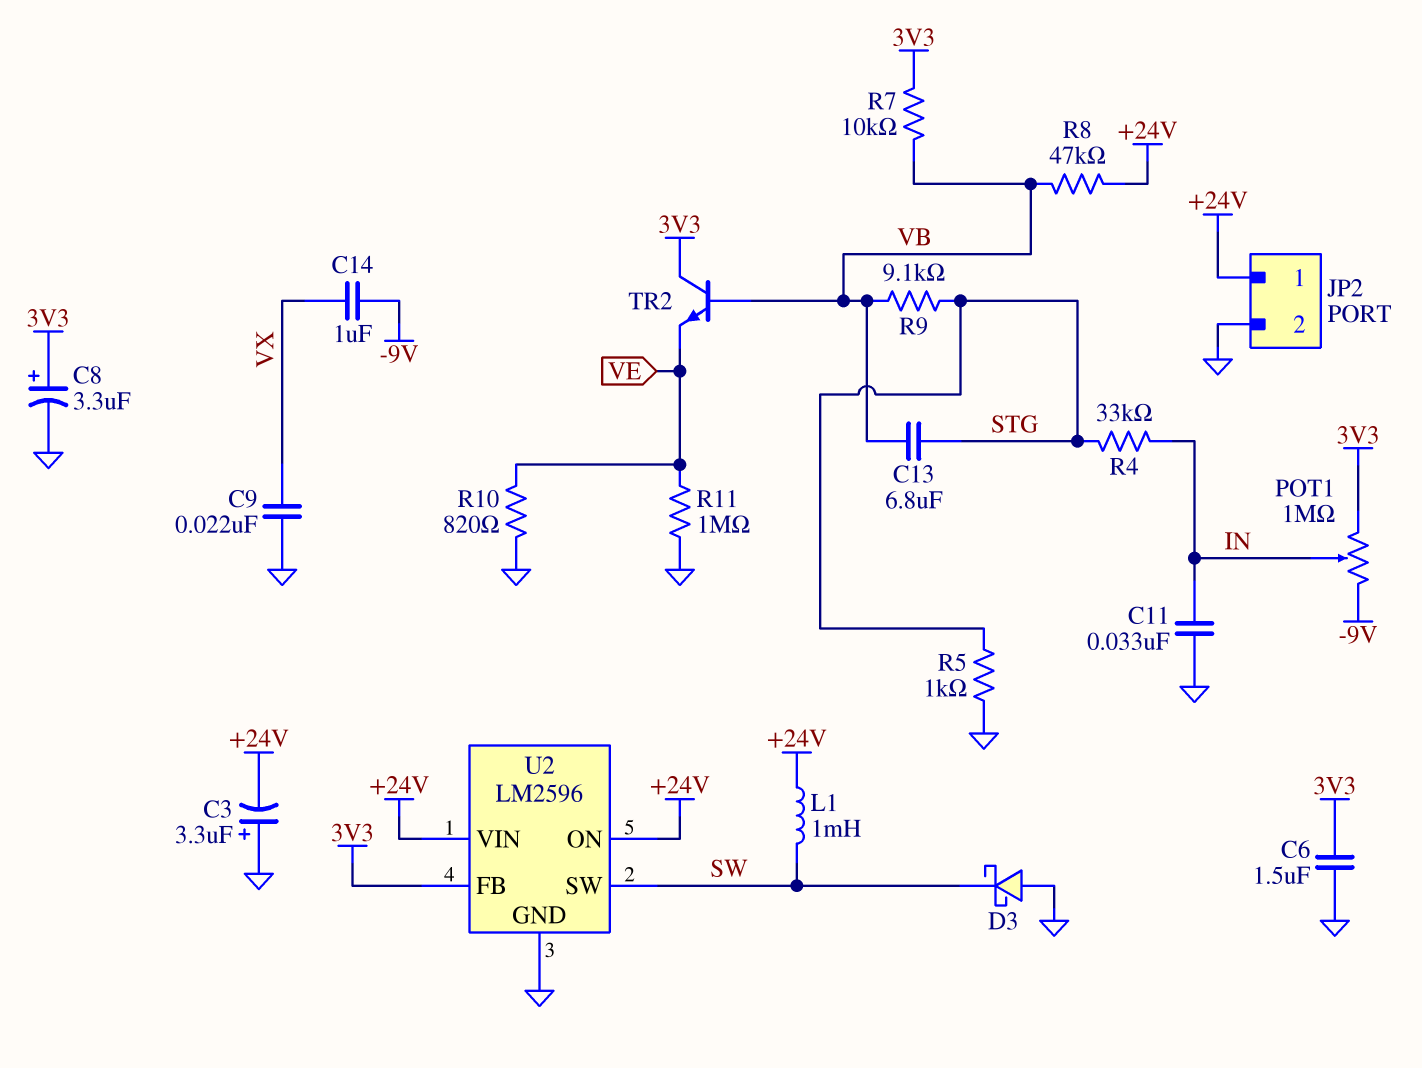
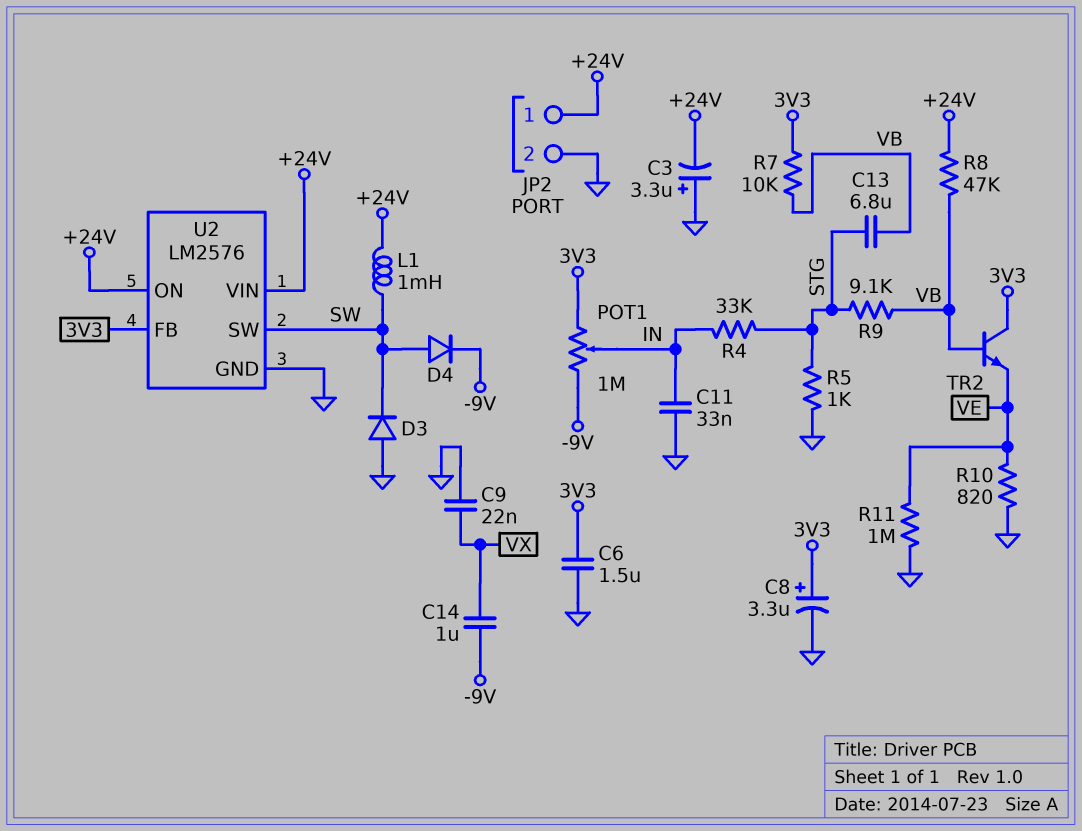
D3: schottky (A GND, K SW) -> diode (A GND, K SW)
D4: none -> diode (A SW, K -9V)
U2: LM2596 -> LM2576

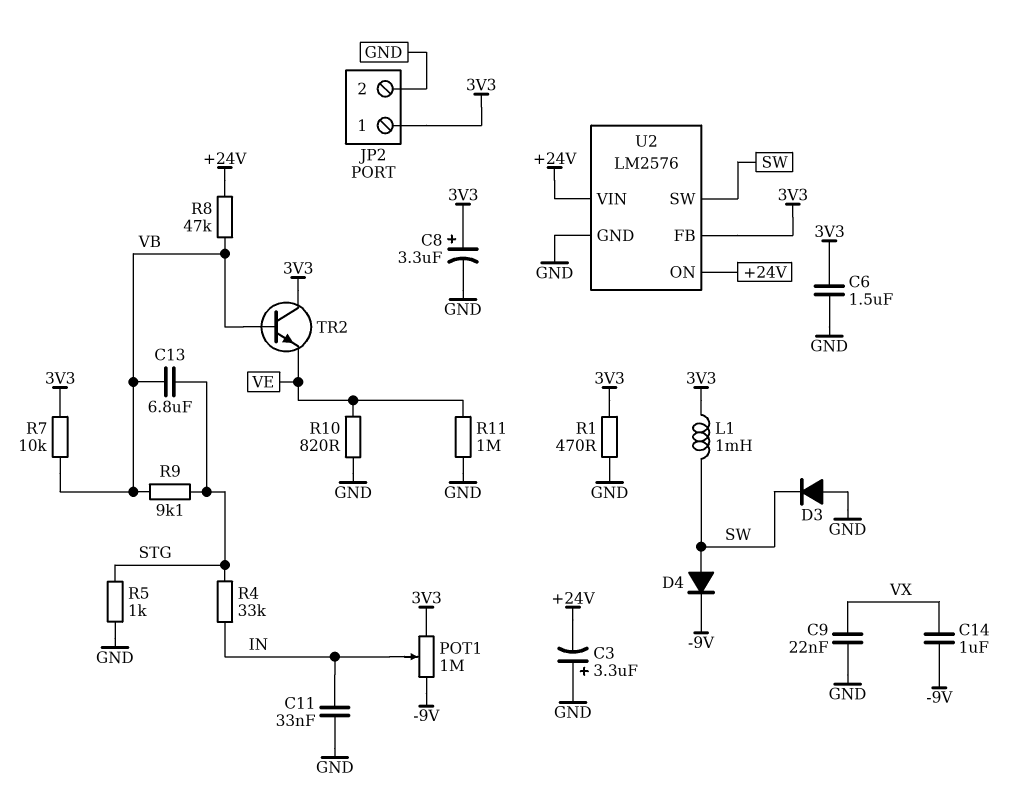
JP2 pin 1: +24V -> 3V3
L1: 1mH (+24V, SW) -> 1mH (3V3, SW)
R1: none -> 470 (3V3, GND)

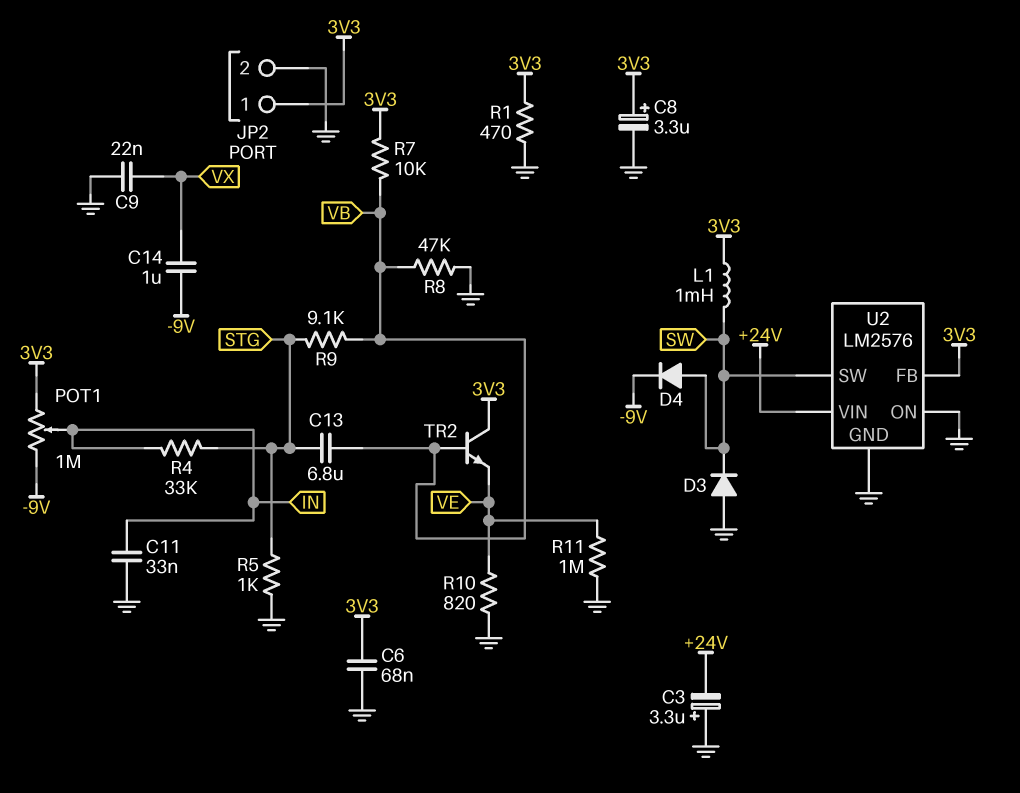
C6: 1.5uF (3V3, GND) -> 68nF (3V3, GND)
R8: 47k (+24V, VB) -> 47k (GND, VB)
U2 pin ON: +24V -> GND

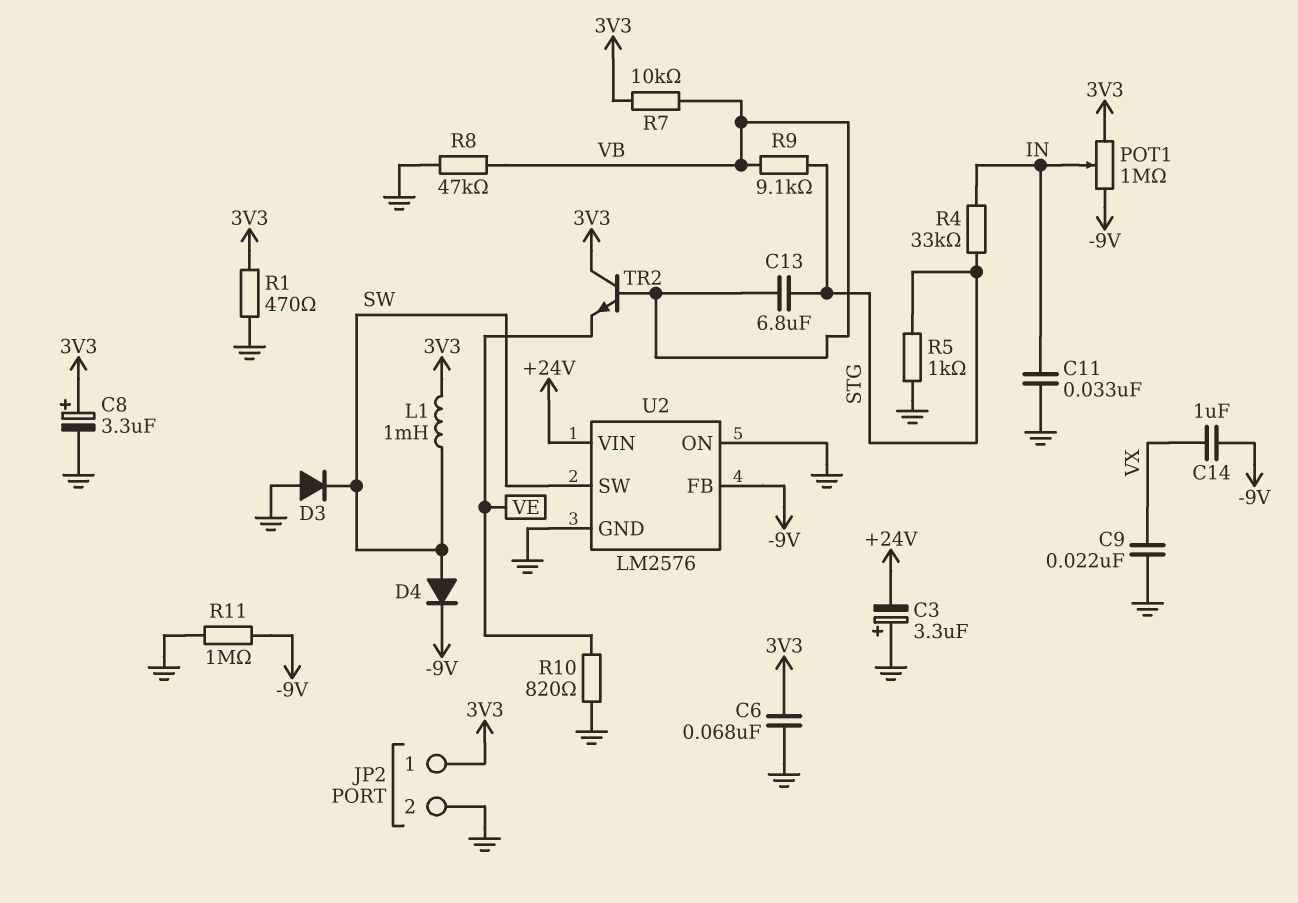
R11: 1M (GND, VE) -> 1M (-9V, GND)
U2 pin FB: 3V3 -> -9V

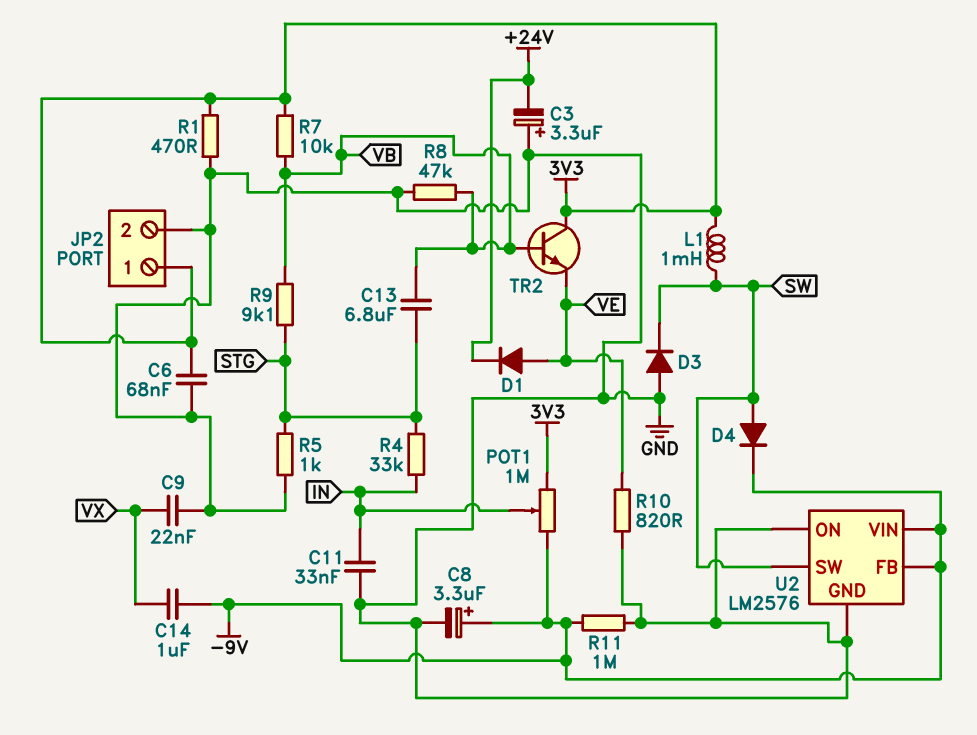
C8: 3.3uF (plus 3V3, minus GND) -> 3.3uF (plus -9V, minus GND)
D1: none -> diode (A VE, K +24V)
U2 pin VIN: +24V -> -9V

